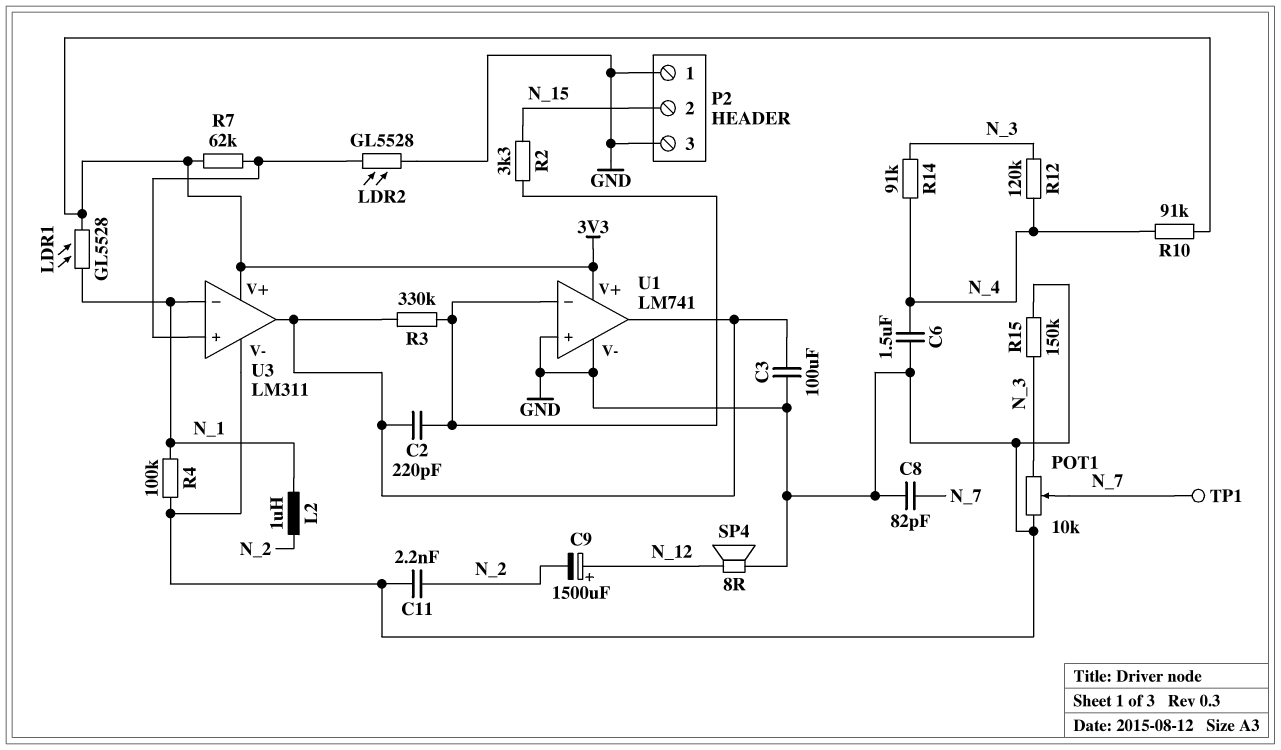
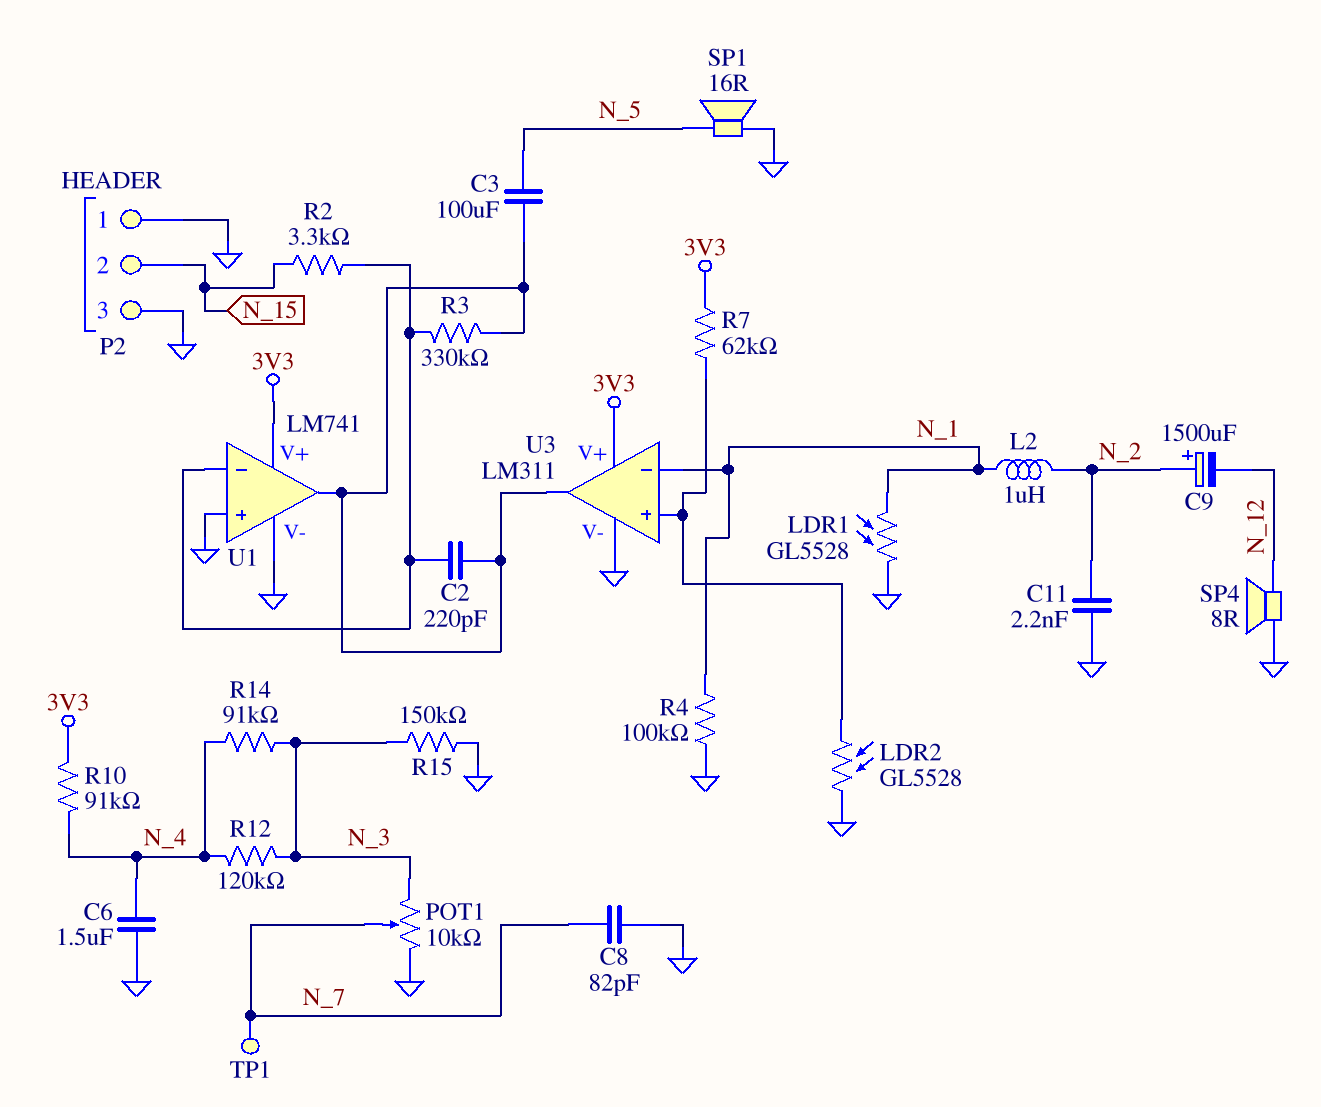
C3: 100uF (GND, U1/out) -> 100uF (N_5, U1/out)
C9: 1500uF (plus N_12, minus N_2) -> 1500uF (plus N_2, minus N_12)
LDR1: GL5528 (3V3, N_1) -> GL5528 (GND, N_1)
SP1: none -> speaker 16R (GND, N_5)

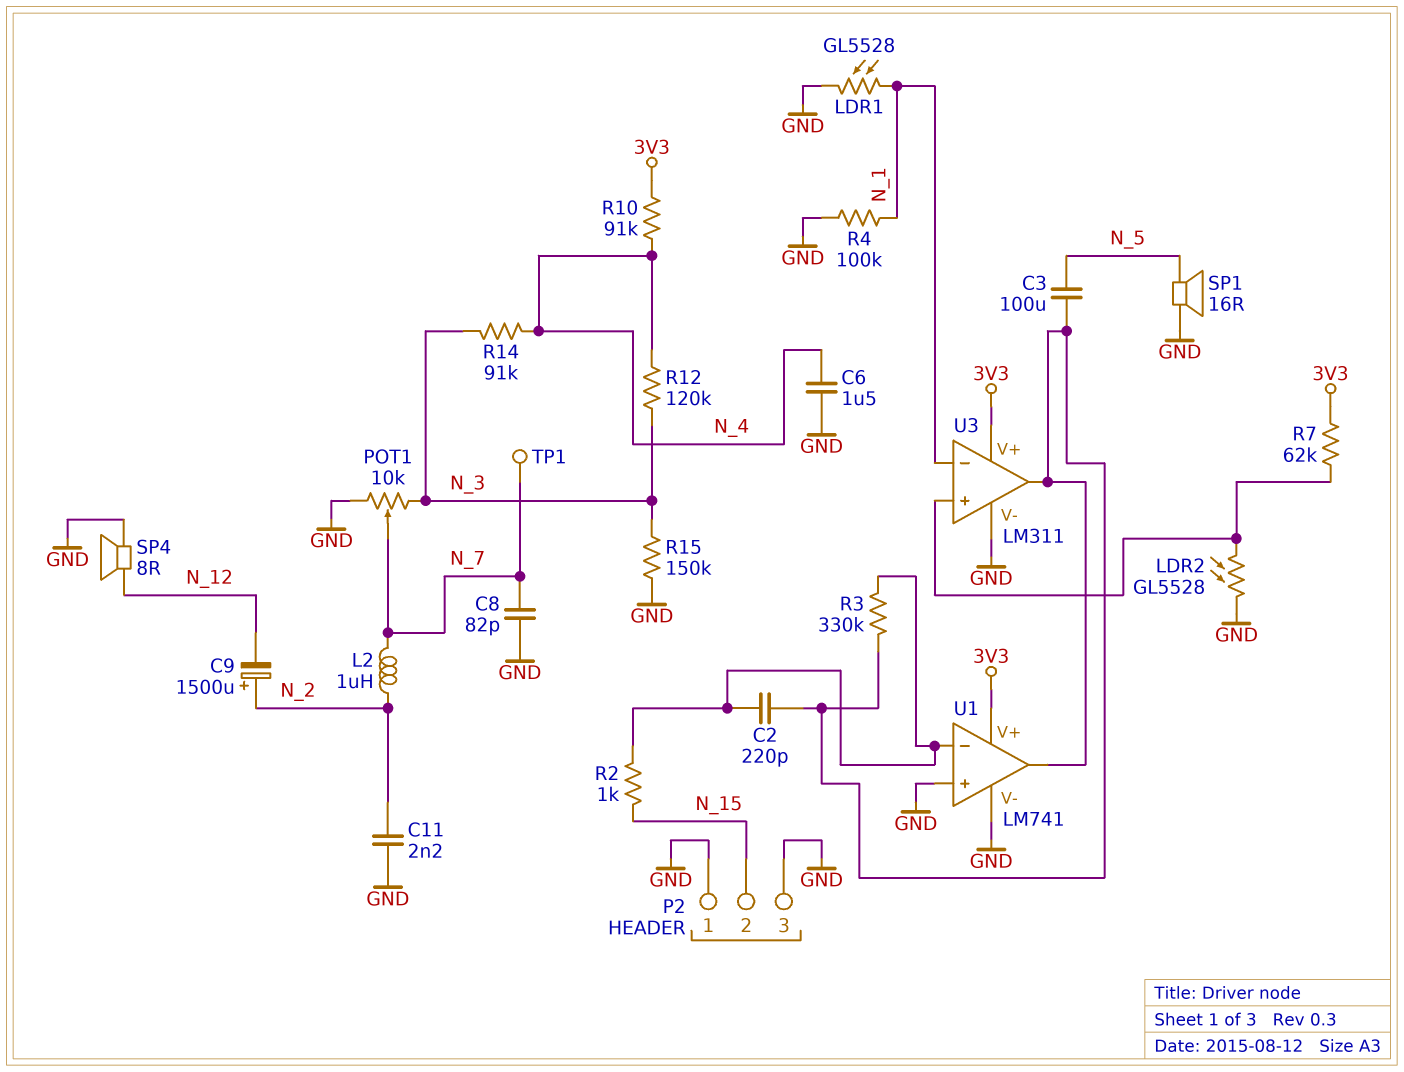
L2: 1uH (N_1, N_2) -> 1uH (N_2, N_7)
R2: 3.3k (N_15, U1/in-) -> 1k (N_15, U1/in-)

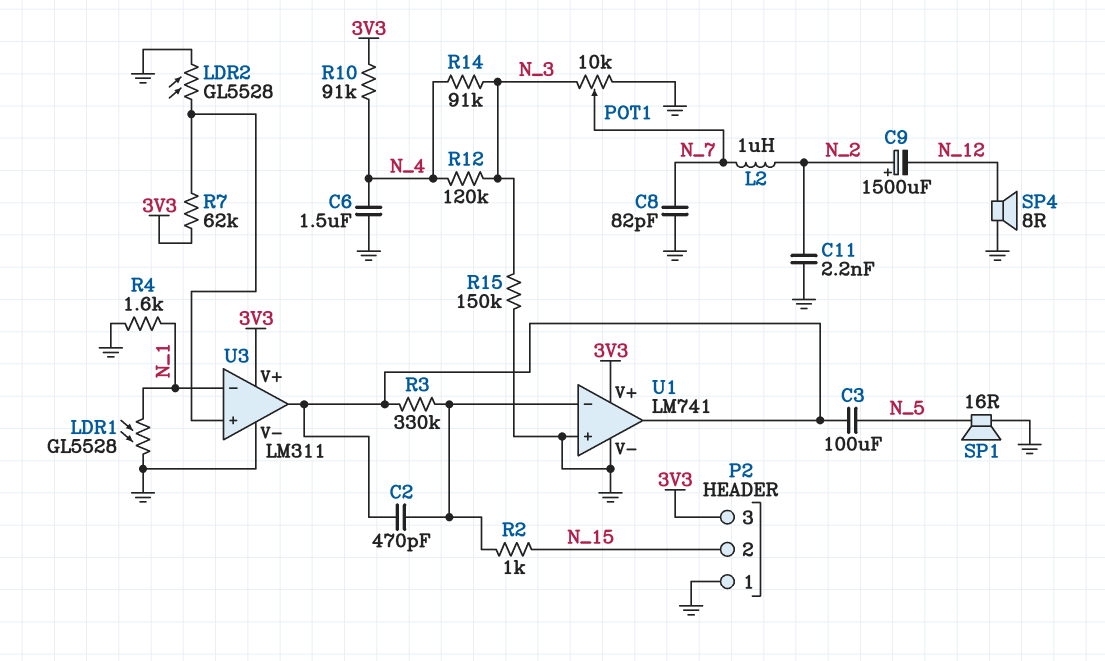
C2: 220pF (U1/in-, U1/out) -> 470pF (U1/in-, U1/out)
P2 pin 3: GND -> 3V3
R4: 100k (GND, N_1) -> 1.6k (GND, N_1)
TP1: test point (N_7) -> none

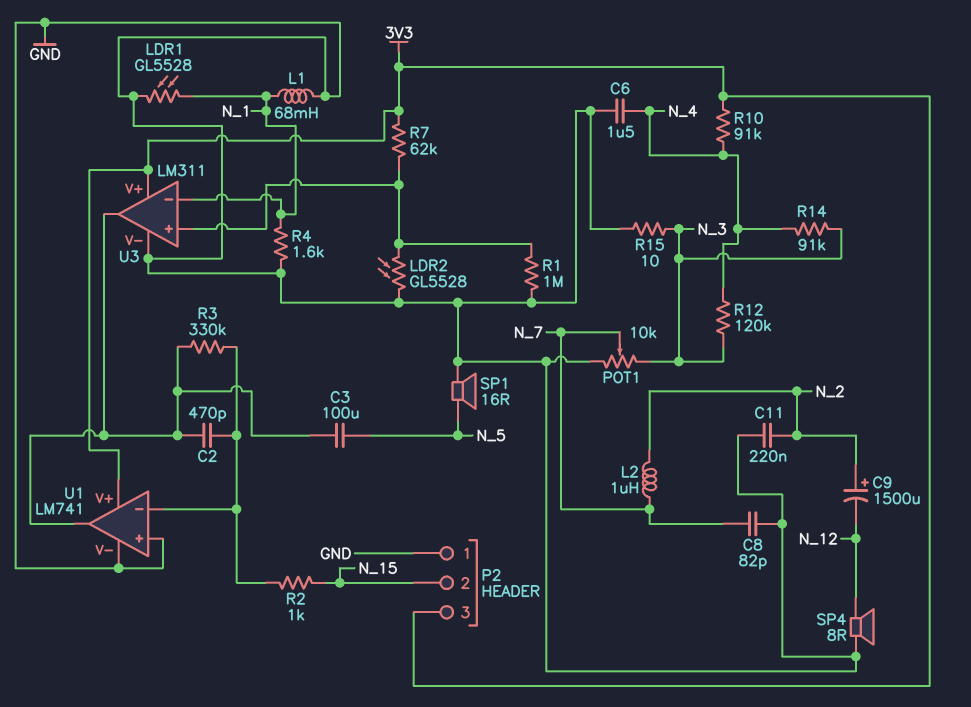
C11: 2.2nF (GND, N_2) -> 220nF (GND, N_2)
L1: none -> 68mH (GND, N_1)
R1: none -> 1M (GND, U3/in+)
R15: 150k (GND, N_3) -> 10 (GND, N_3)

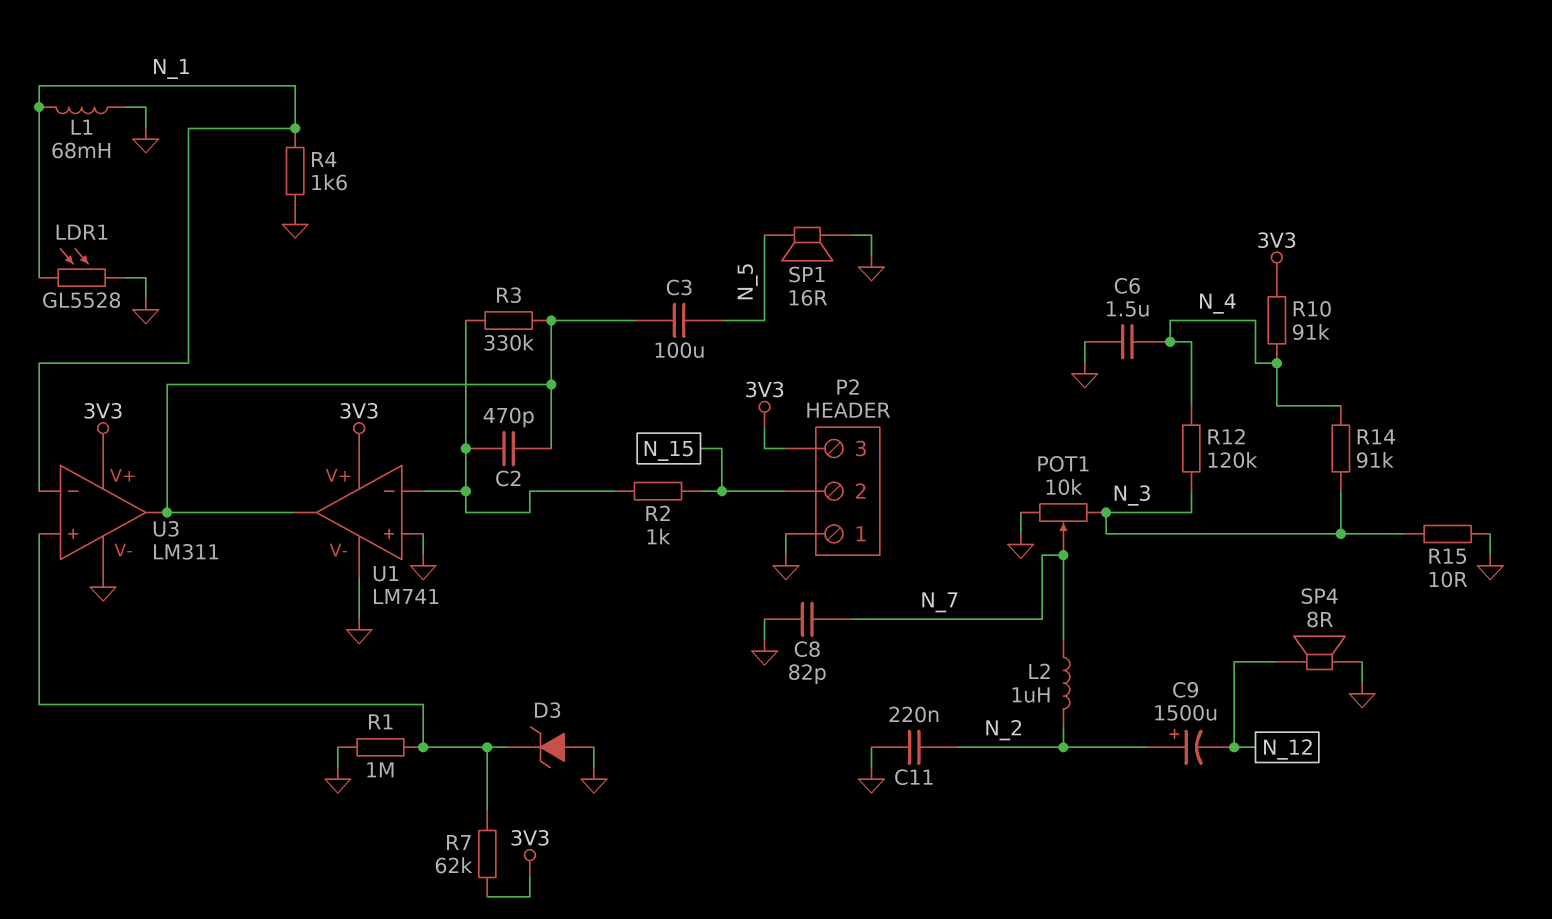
D3: none -> zener (A GND, K U3/in+)
LDR2: GL5528 (GND, U3/in+) -> none

